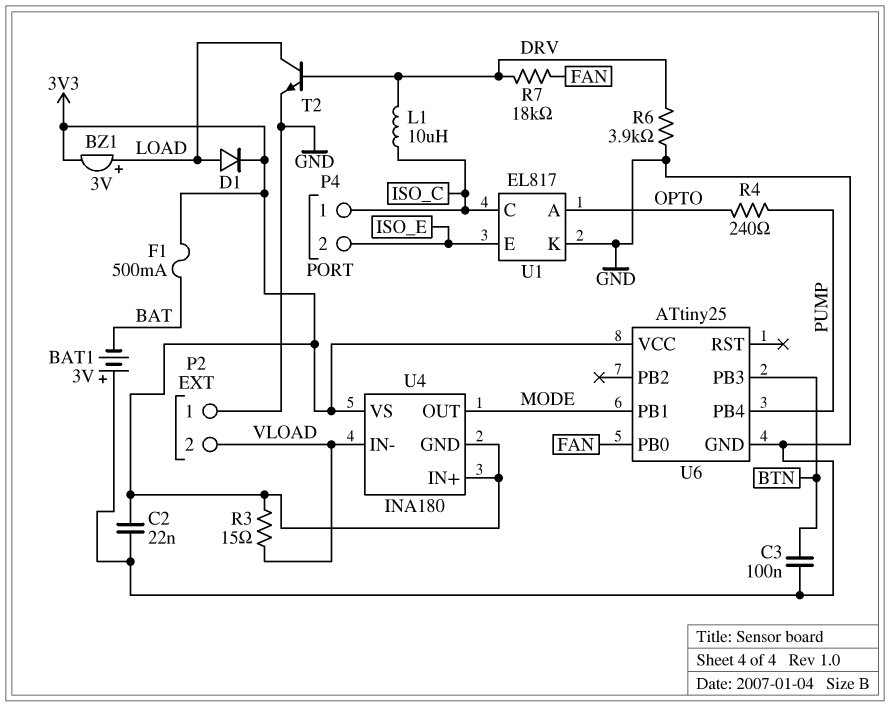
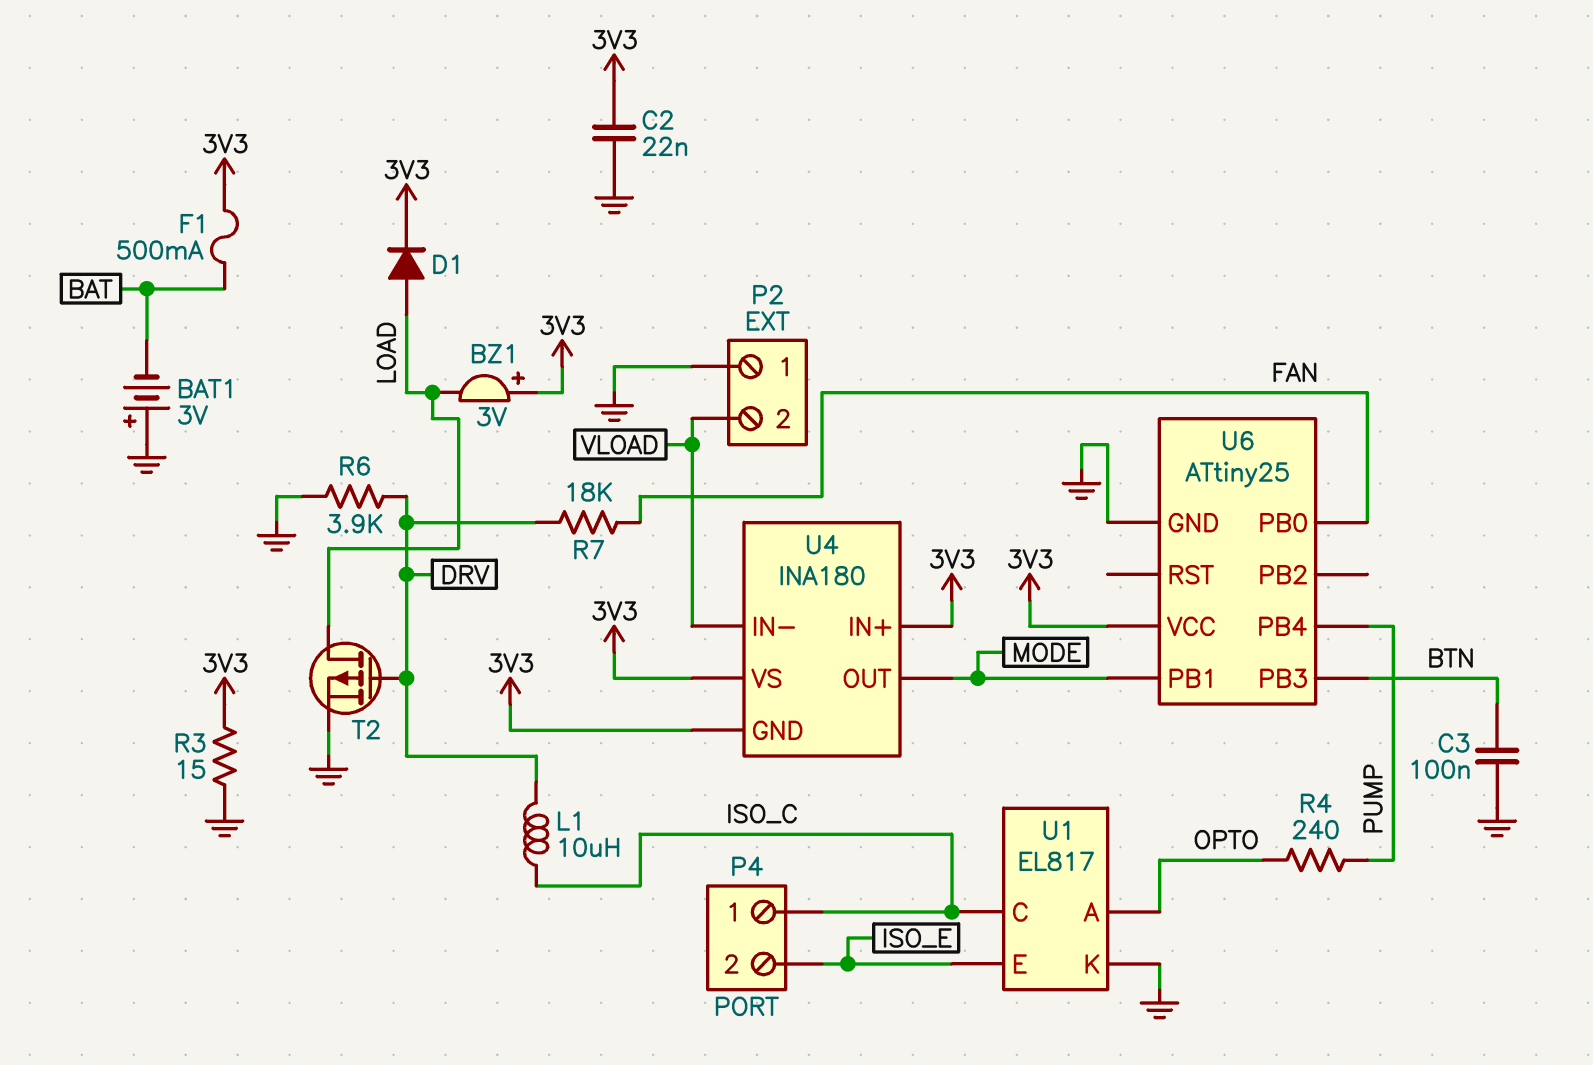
BZ1: buzzer 3V (plus LOAD, minus 3V3) -> buzzer 3V (plus 3V3, minus LOAD)
R3: 15 (3V3, VLOAD) -> 15 (3V3, GND)
T2: NPN (B DRV, C LOAD, E GND) -> PMOS (G DRV, D LOAD, S GND)

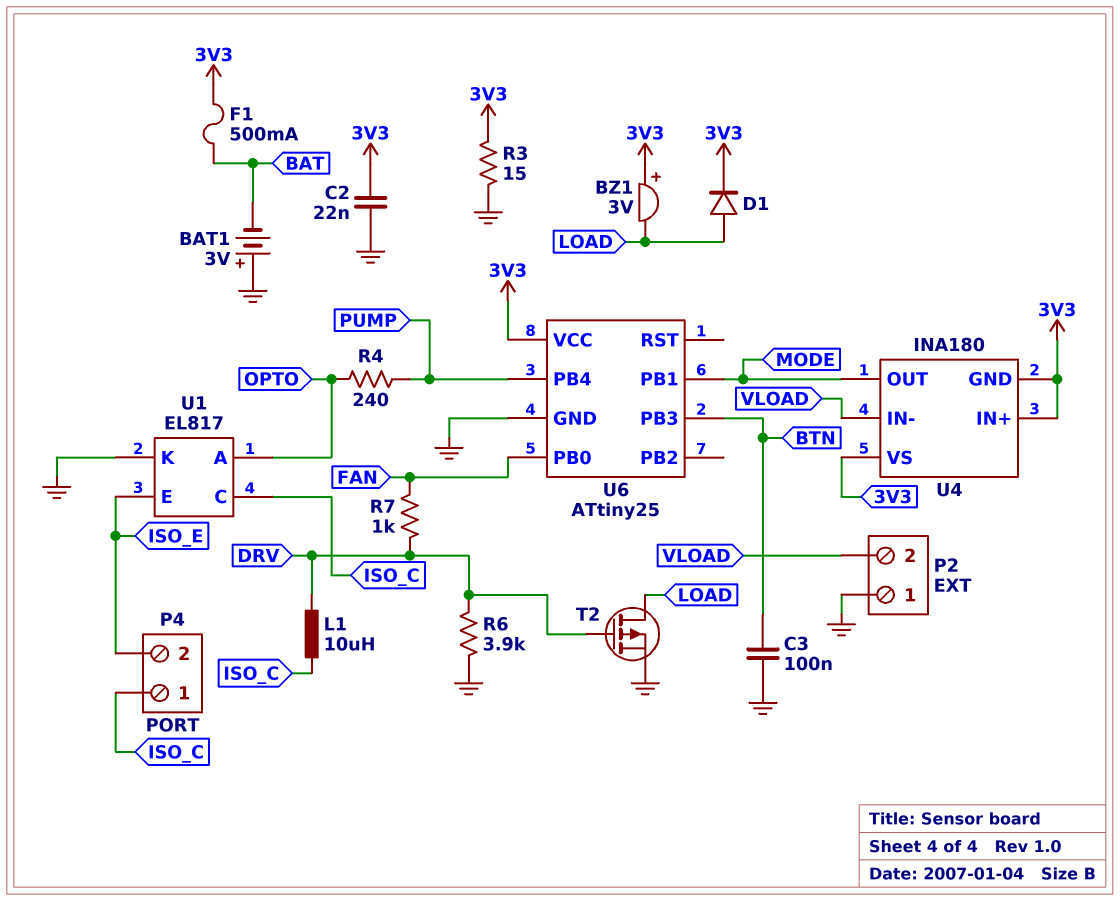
R7: 18k (DRV, FAN) -> 1k (DRV, FAN)

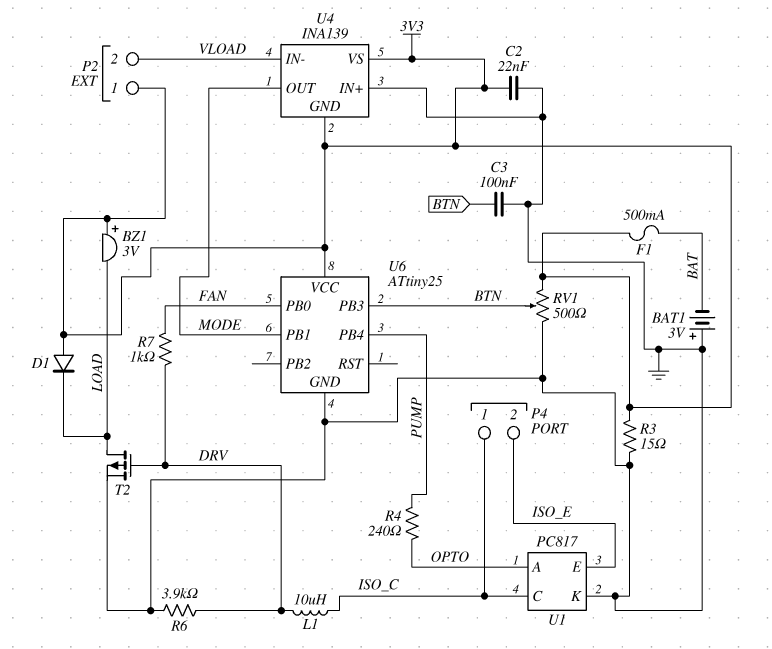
D1: diode (A LOAD, K 3V3) -> diode (A 3V3, K LOAD)
P2 pin 1: GND -> 3V3
RV1: none -> 500 (3V3, GND, wiper BTN)
U1: EL817 -> PC817
U4: INA180 -> INA139
U4 pin IN+: 3V3 -> GND

